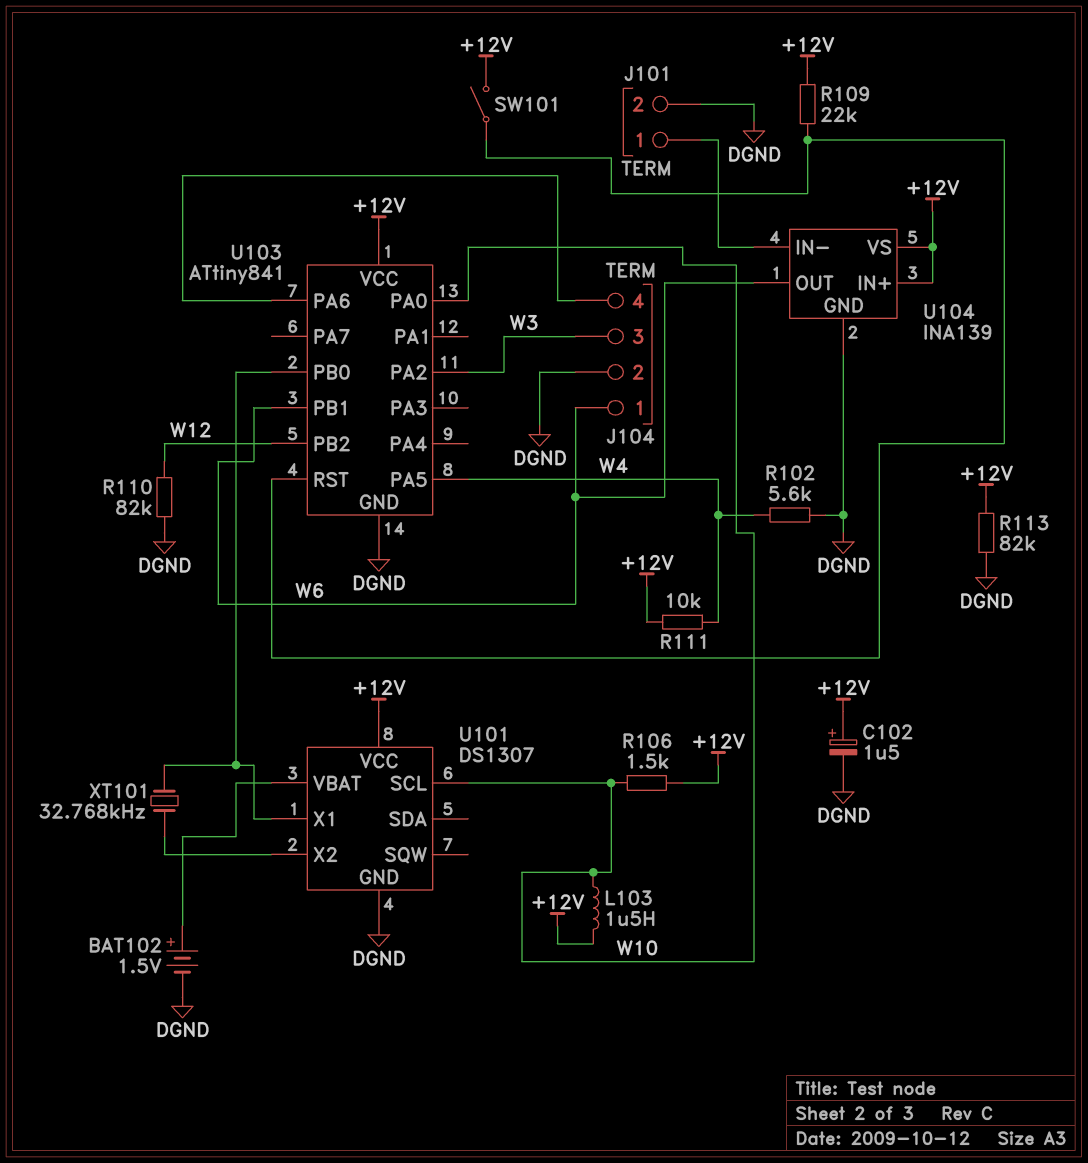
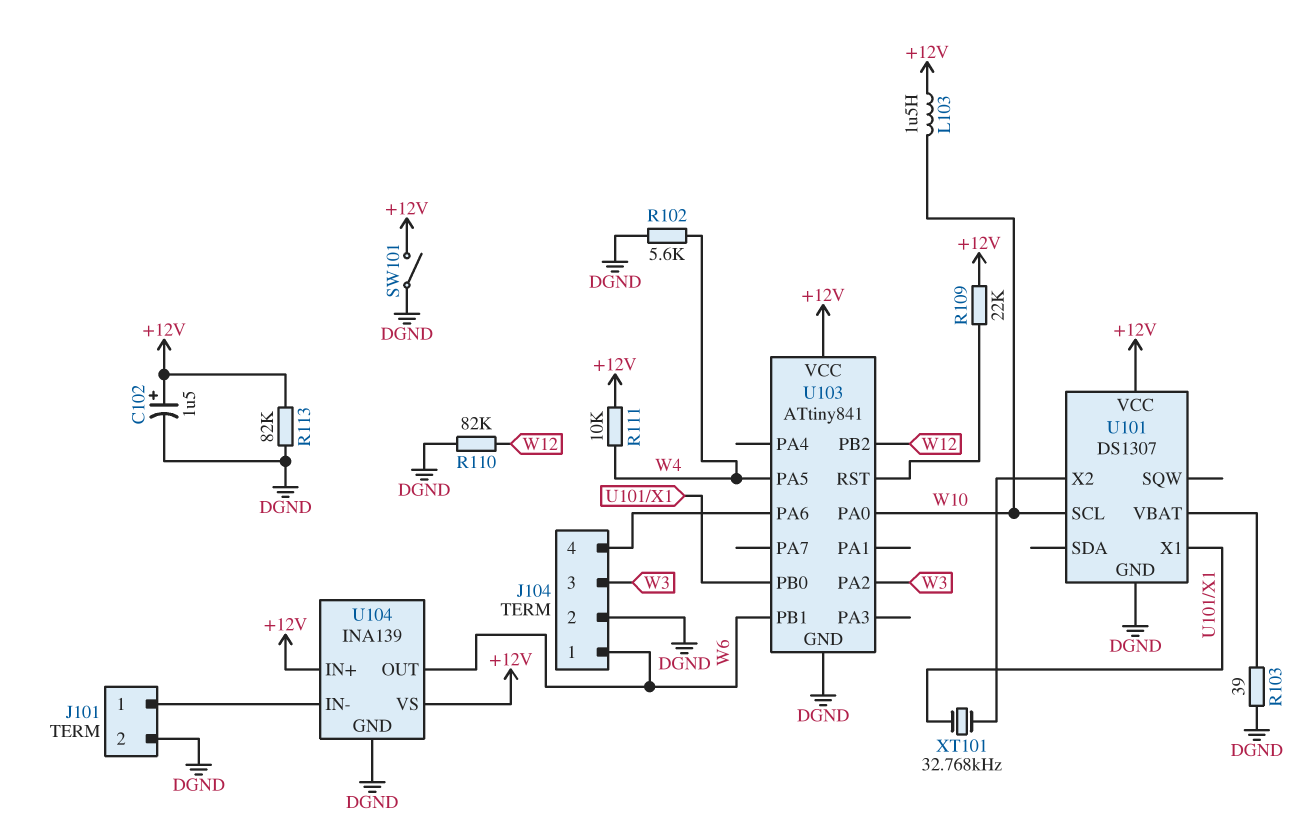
BAT102: 1.5V (plus U101/VBAT, minus DGND) -> none
R103: none -> 39 (DGND, U101/VBAT)
R106: 1.5k (+12V, W10) -> none
SW101: switch (+12V, U103/RST) -> switch (+12V, DGND)

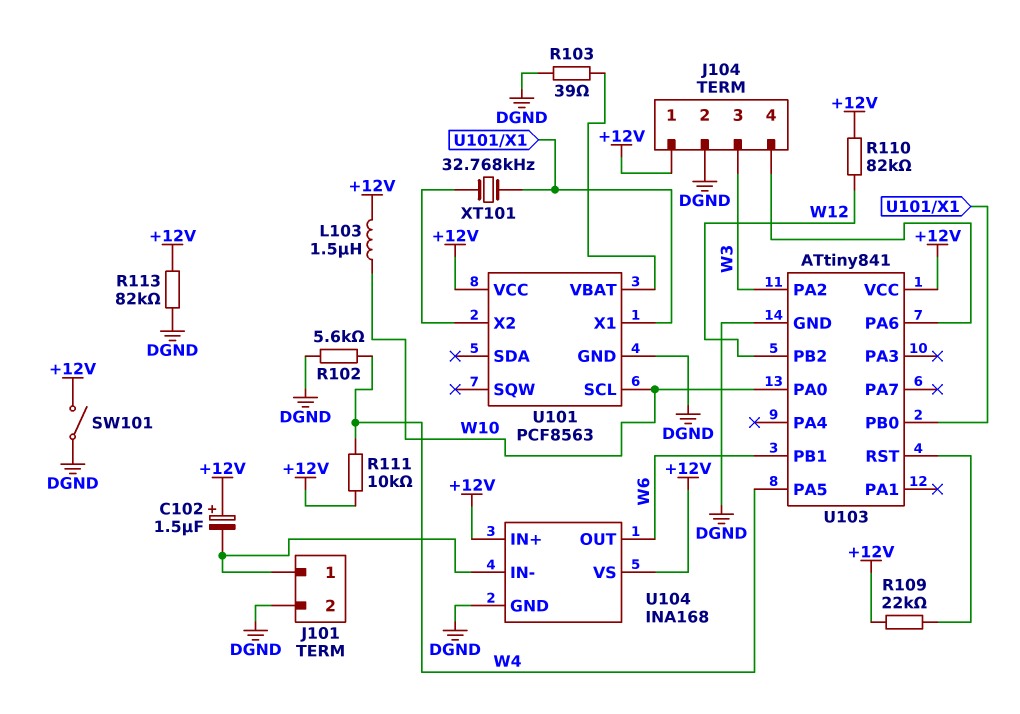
C102: 1.5uF (plus +12V, minus DGND) -> 1.5uF (plus +12V, minus J101/1)
J104 pin 1: W6 -> +12V
R110: 82k (DGND, W12) -> 82k (+12V, W12)
U101: DS1307 -> PCF8563
U104: INA139 -> INA168

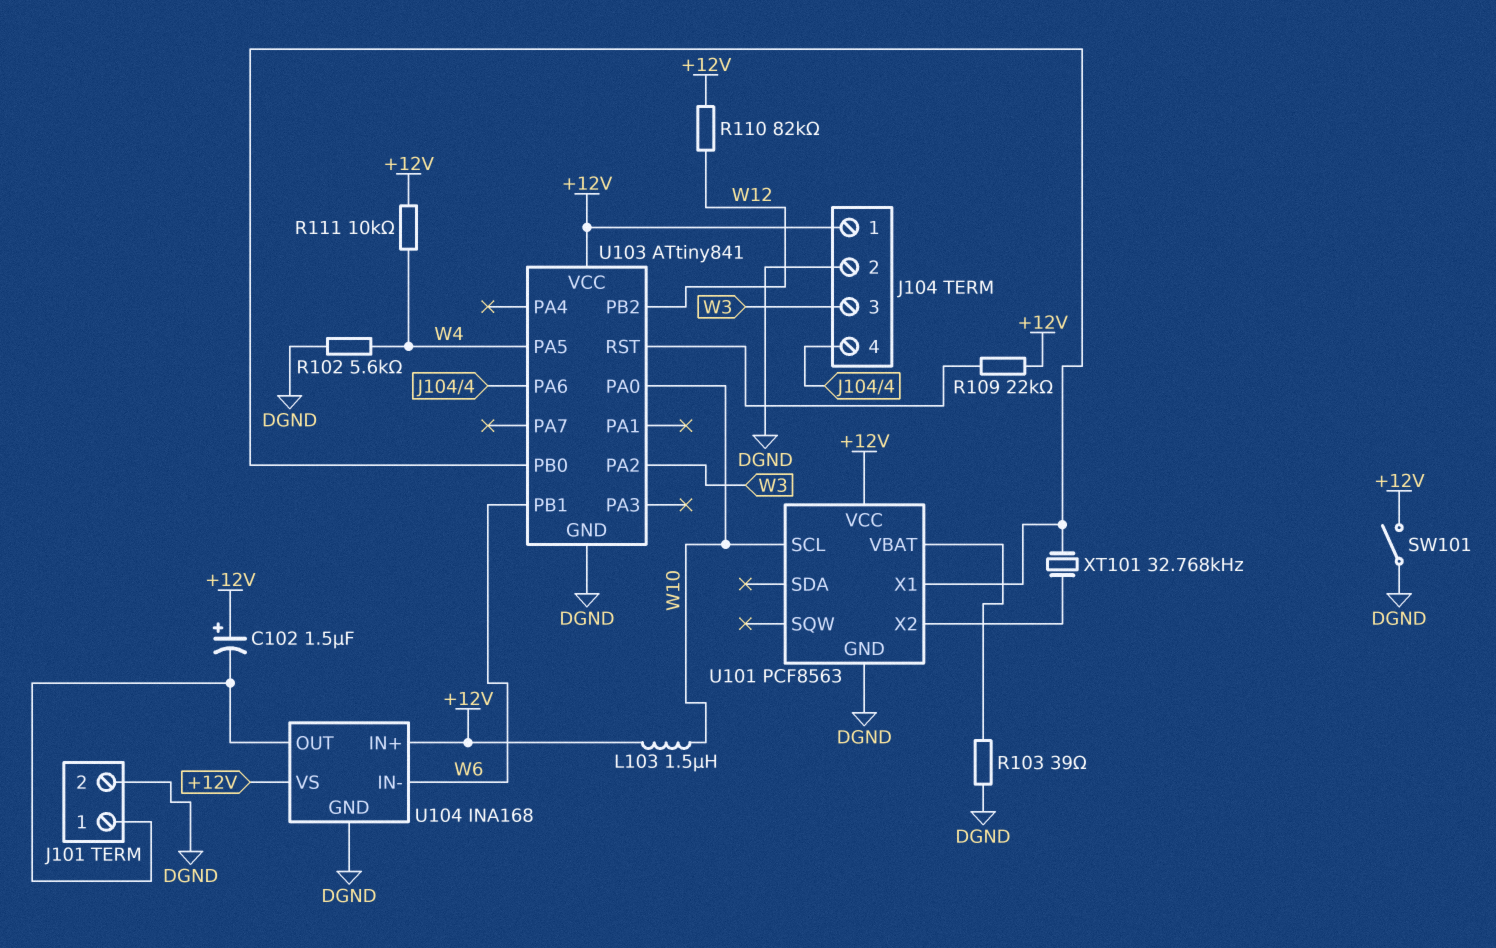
R113: 82k (+12V, DGND) -> none
U104 pin IN-: J101/1 -> W6
U104 pin OUT: W6 -> J101/1

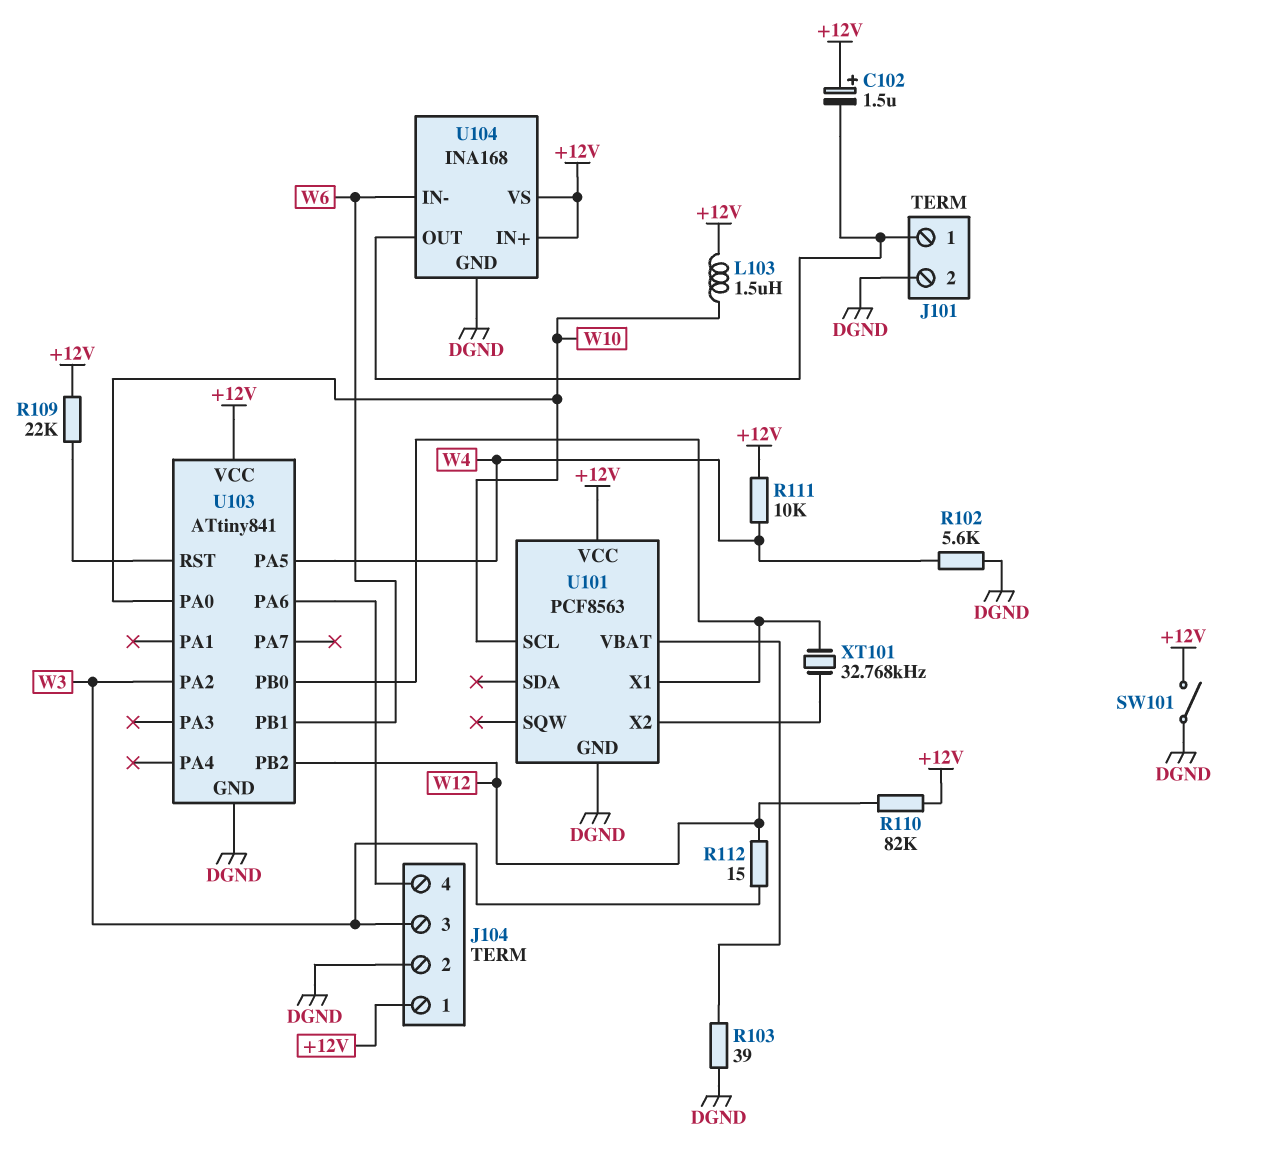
R112: none -> 15 (W3, W12)

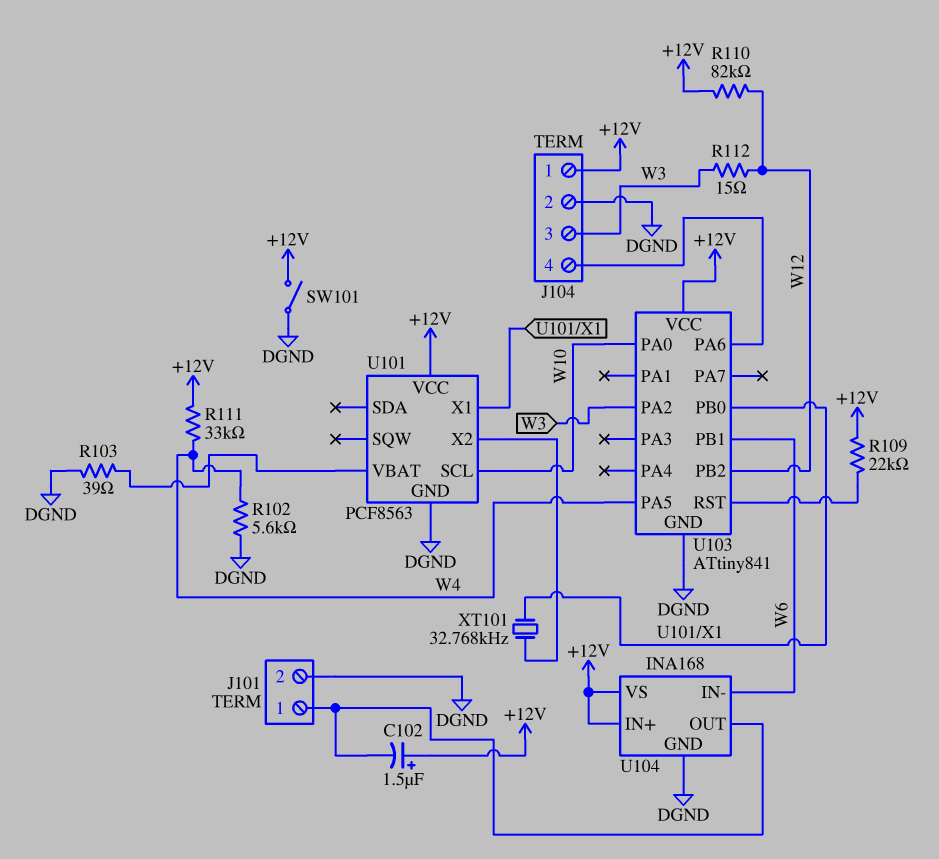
L103: 1.5uH (+12V, W10) -> none
R111: 10k (+12V, W4) -> 33k (+12V, W4)

